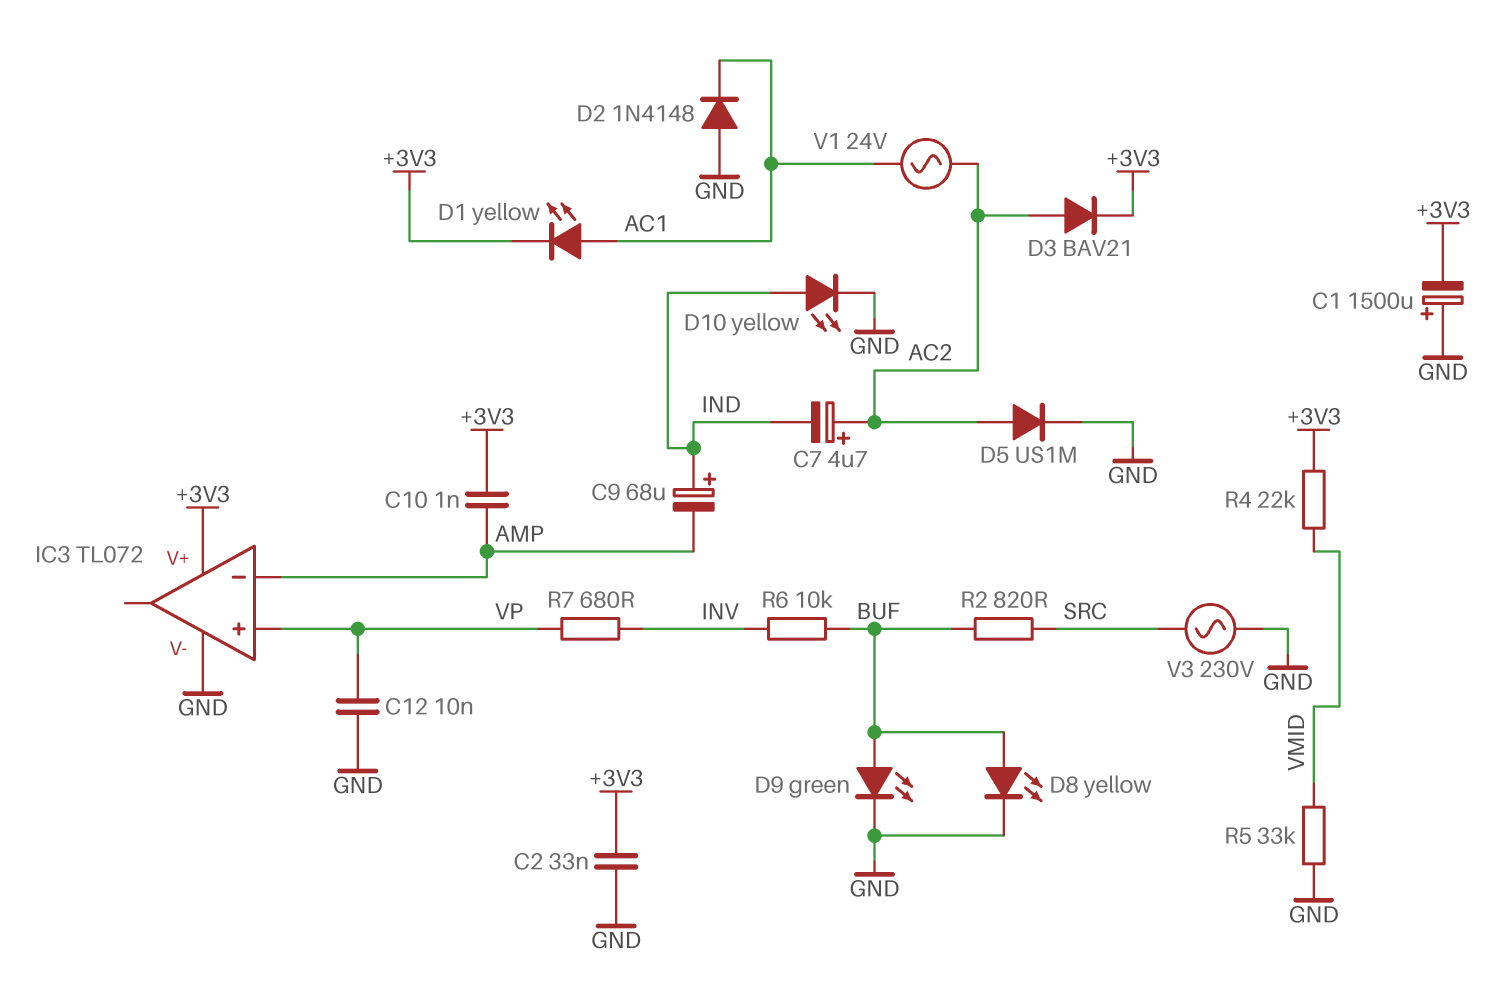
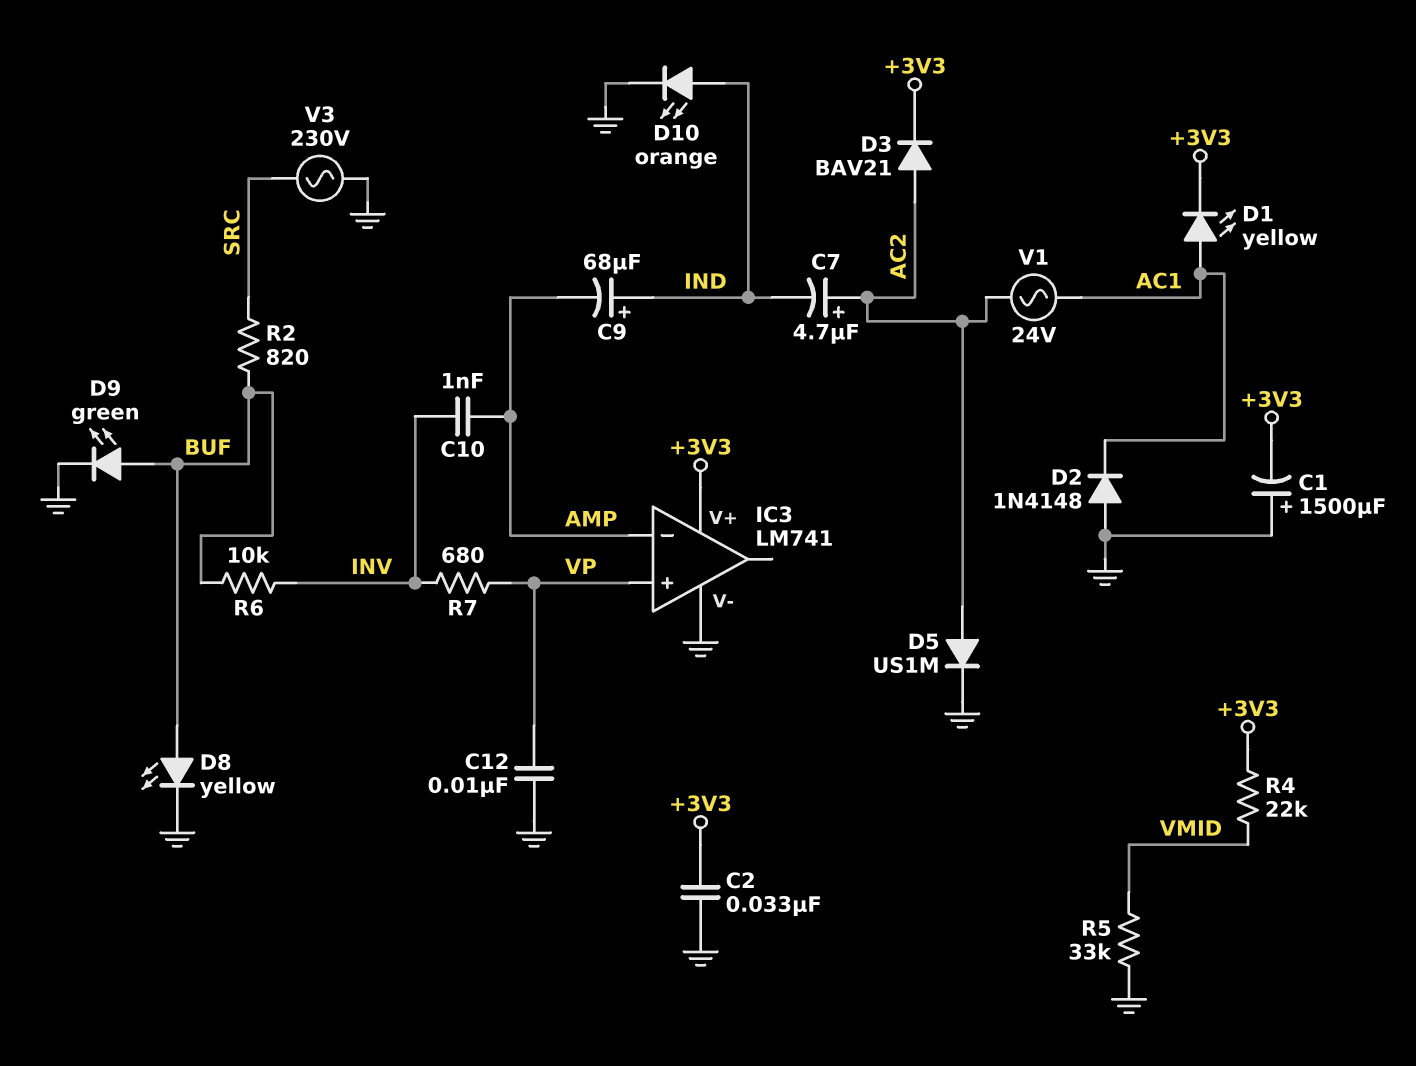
C10: 1nF (+3V3, AMP) -> 1nF (AMP, INV)
D10: LED yellow (A IND, K GND) -> LED orange (A IND, K GND)
IC3: TL072 -> LM741

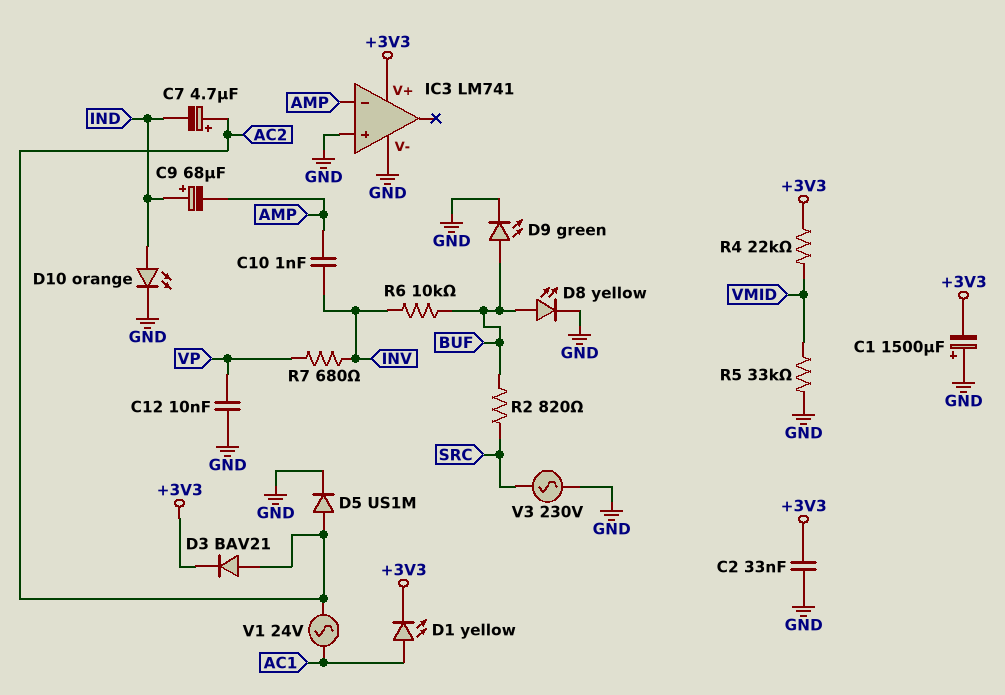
D2: diode 1N4148 (A GND, K AC1) -> none
IC3 pin in+: VP -> GND

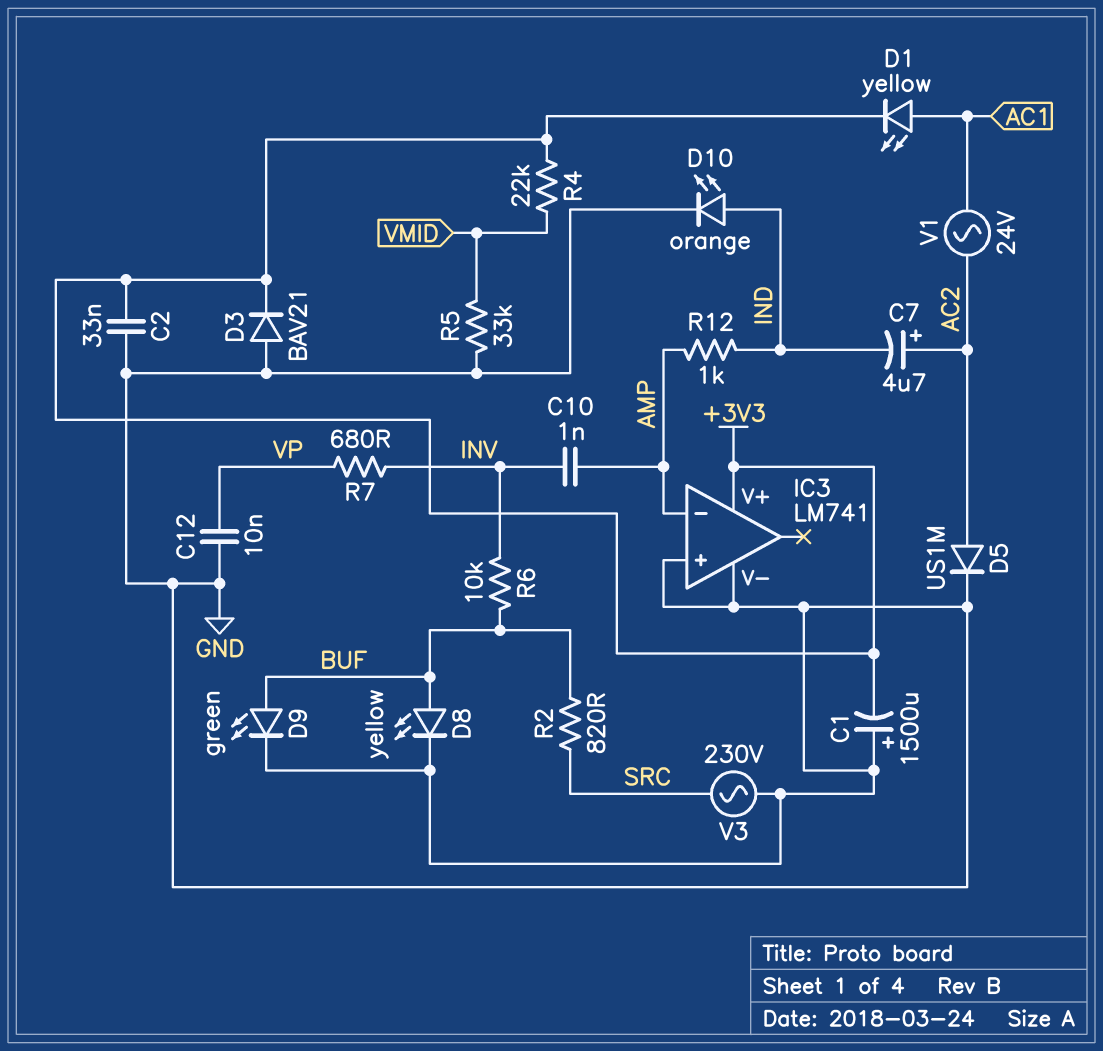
C9: 68uF (plus IND, minus AMP) -> none
D3: diode BAV21 (A AC2, K +3V3) -> diode BAV21 (A GND, K +3V3)
R12: none -> 1k (AMP, IND)

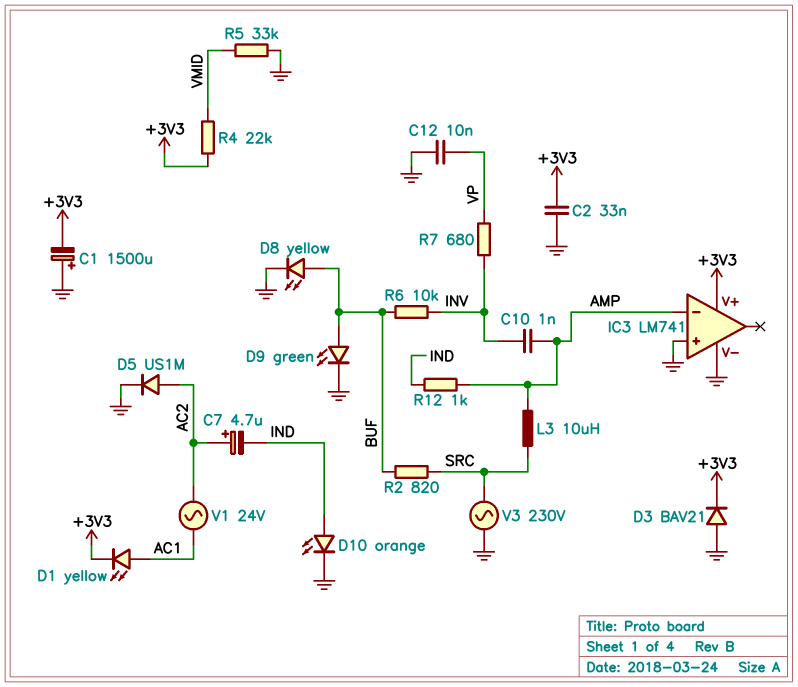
L3: none -> 10uH (AMP, SRC)

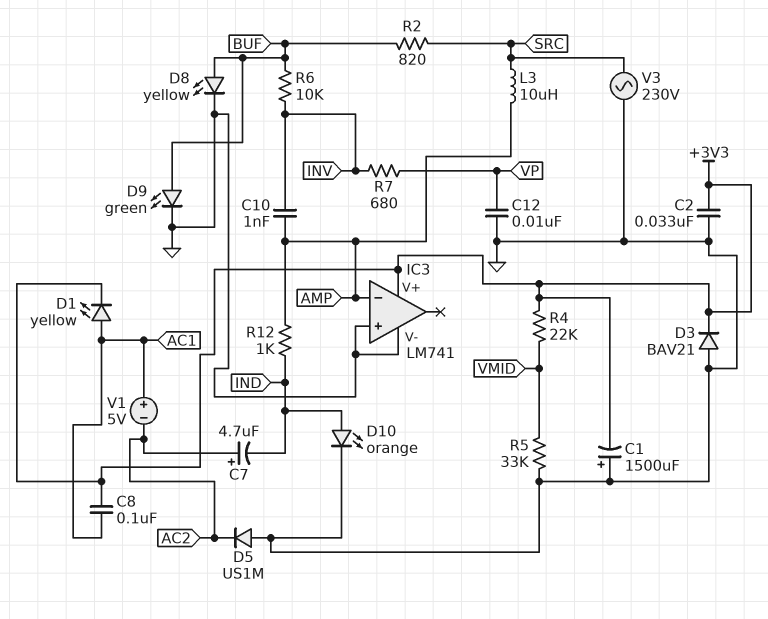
C8: none -> 100nF (+3V3, AC1)
D5: diode US1M (A AC2, K GND) -> diode US1M (A GND, K AC2)
V1: AC 24V (AC1, AC2) -> 5V (plus AC1, minus AC2)

